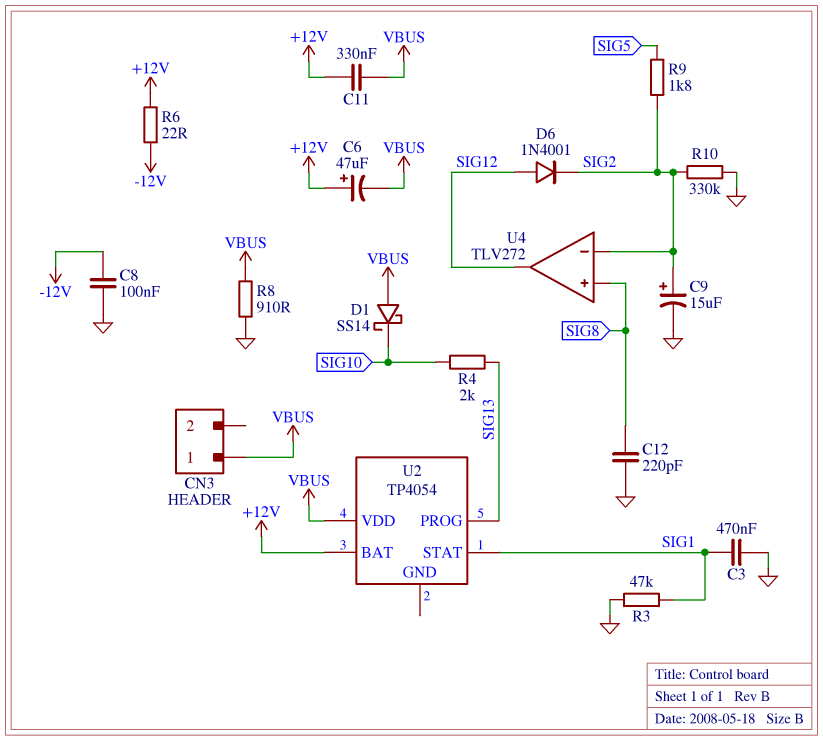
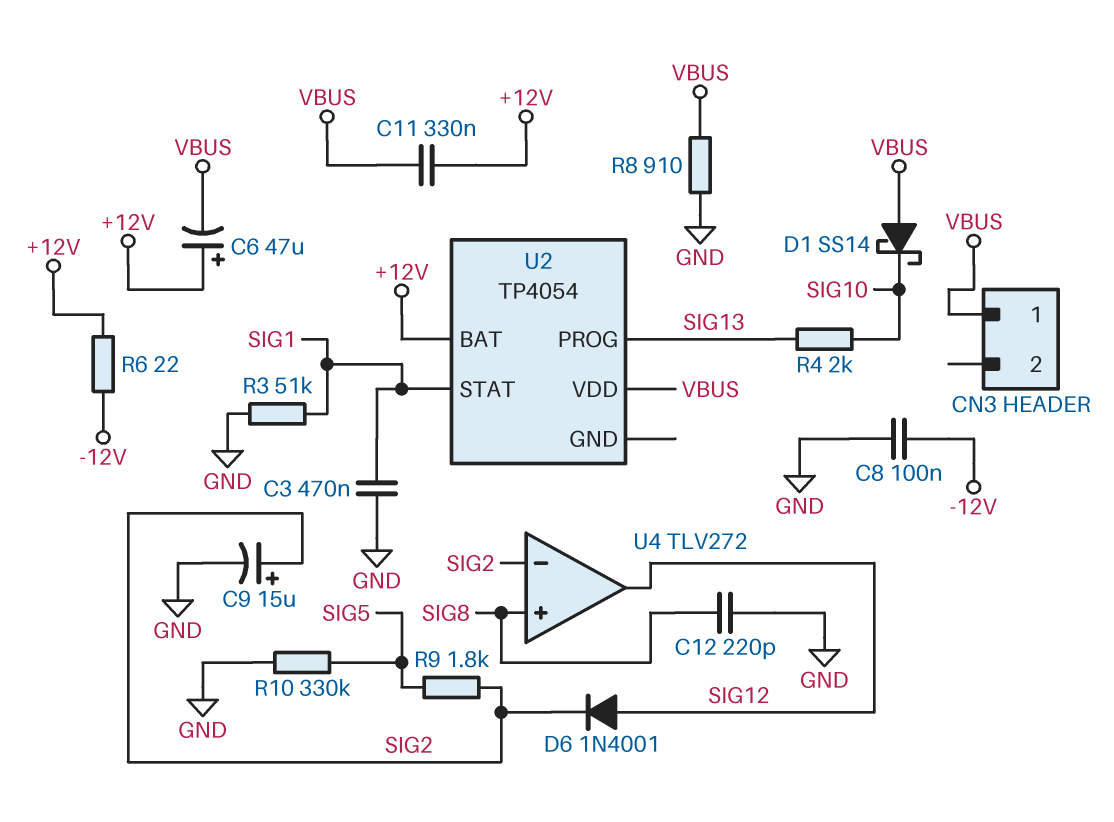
R3: 47k (GND, SIG1) -> 51k (GND, SIG1)
R10: 330k (GND, SIG2) -> 330k (GND, SIG5)

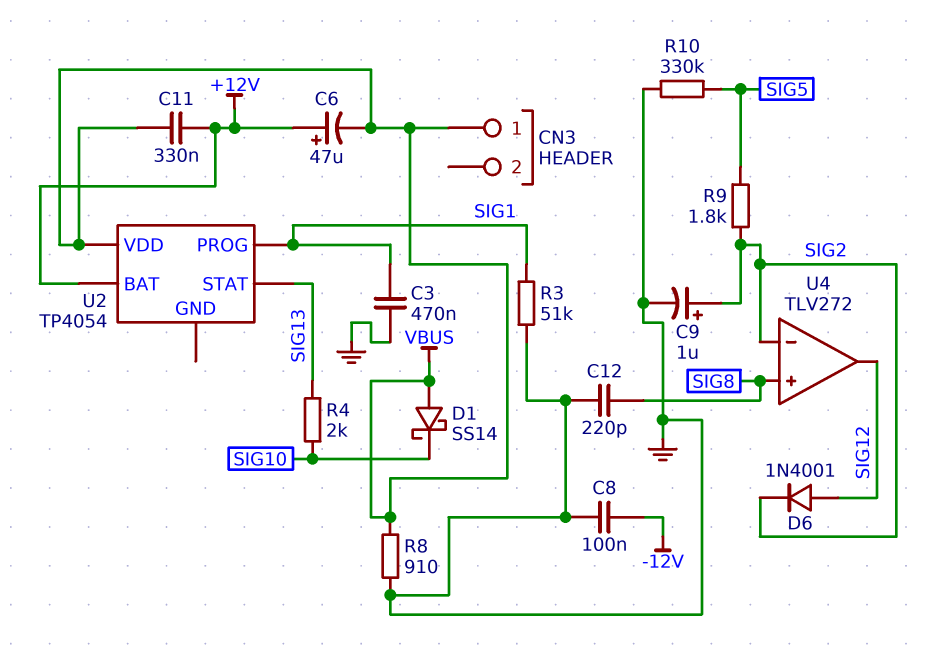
C9: 15uF (plus SIG2, minus GND) -> 1uF (plus SIG2, minus GND)
R6: 22 (+12V, -12V) -> none
U2 pin PROG: SIG13 -> SIG1
U2 pin STAT: SIG1 -> SIG13

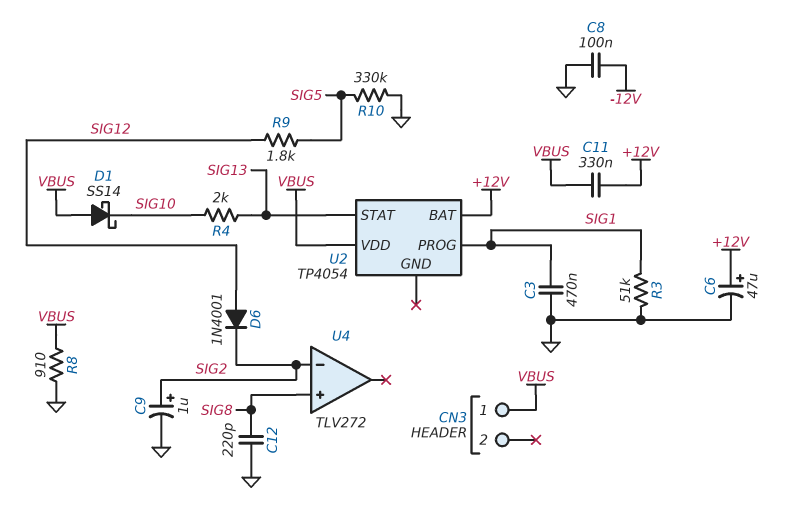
C6: 47uF (plus +12V, minus VBUS) -> 47uF (plus +12V, minus GND)
R9: 1.8k (SIG2, SIG5) -> 1.8k (SIG5, SIG12)
U4 pin out: SIG12 -> none

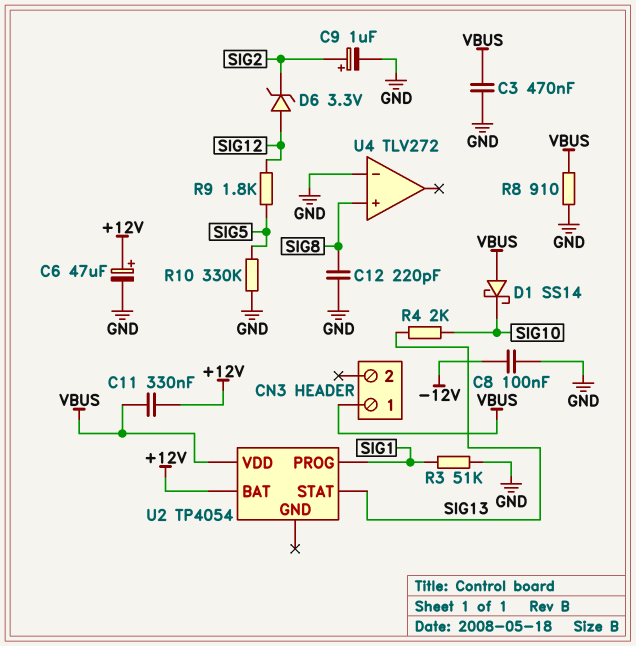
C3: 470nF (GND, SIG1) -> 470nF (GND, VBUS)
D6: diode 1N4001 (A SIG12, K SIG2) -> zener 3.3V (A SIG12, K SIG2)
U4 pin in-: SIG2 -> GND

